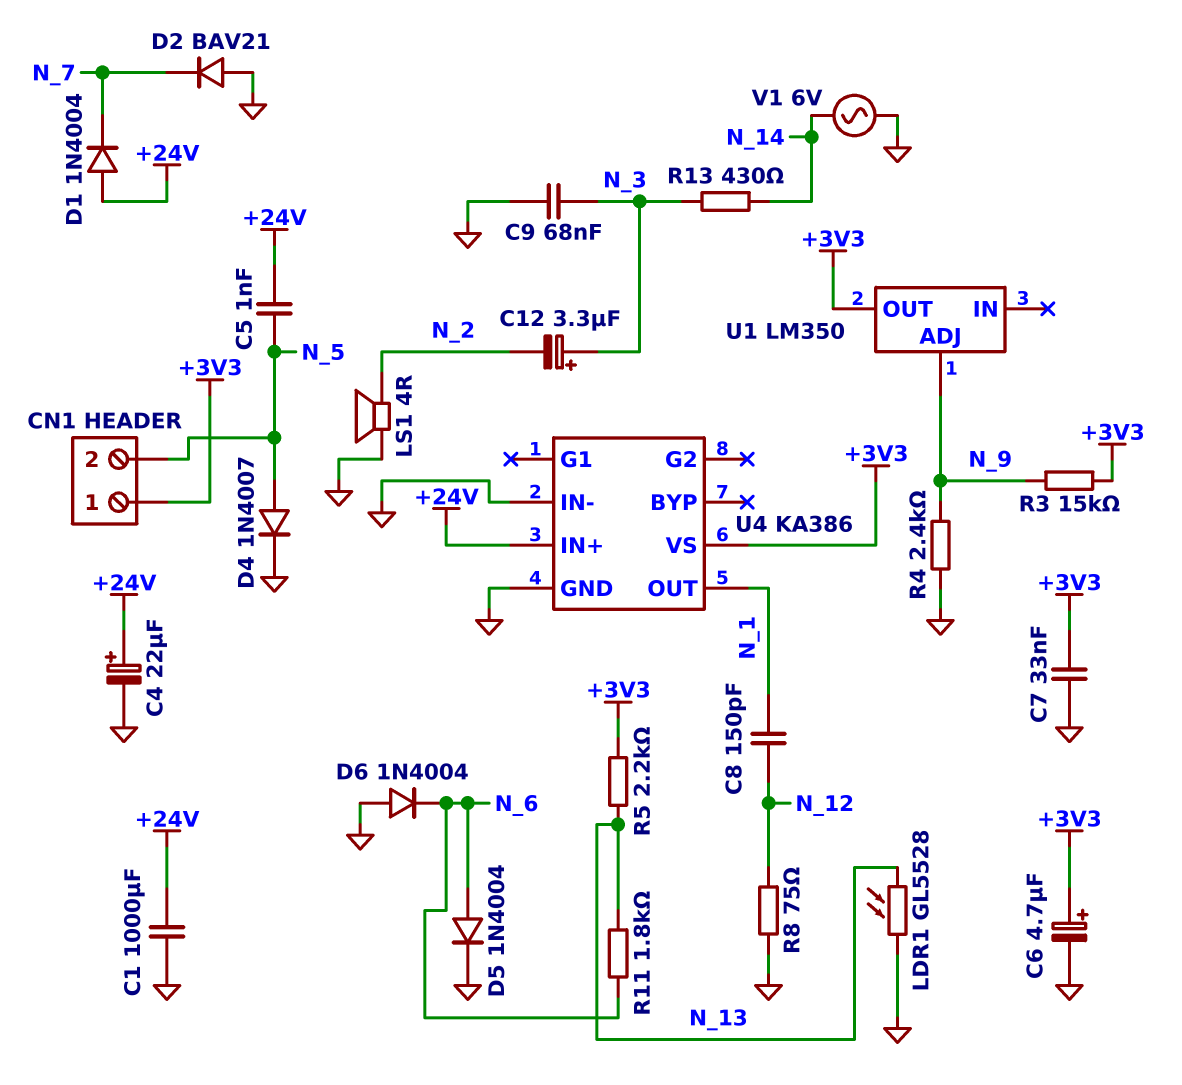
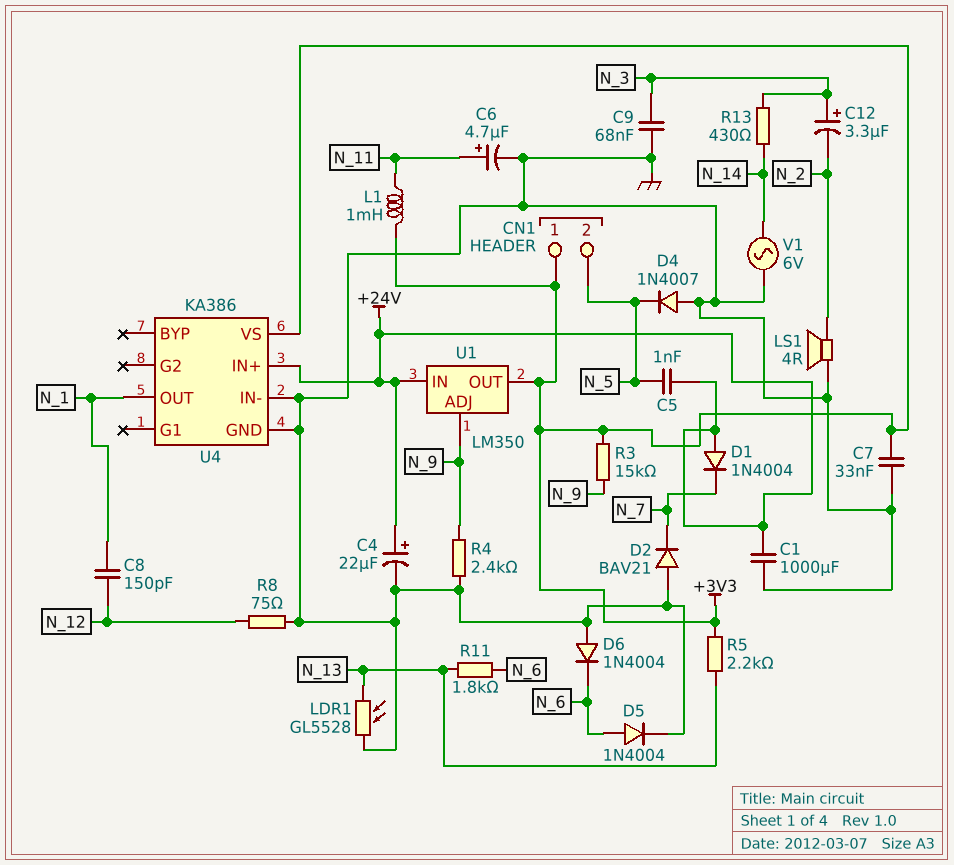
C6: 4.7uF (plus +3V3, minus GND) -> 4.7uF (plus N_11, minus GND)
D4: diode 1N4007 (A N_5, K GND) -> diode 1N4007 (A GND, K N_5)
L1: none -> 1mH (+3V3, N_11)
U1 pin IN: none -> +24V

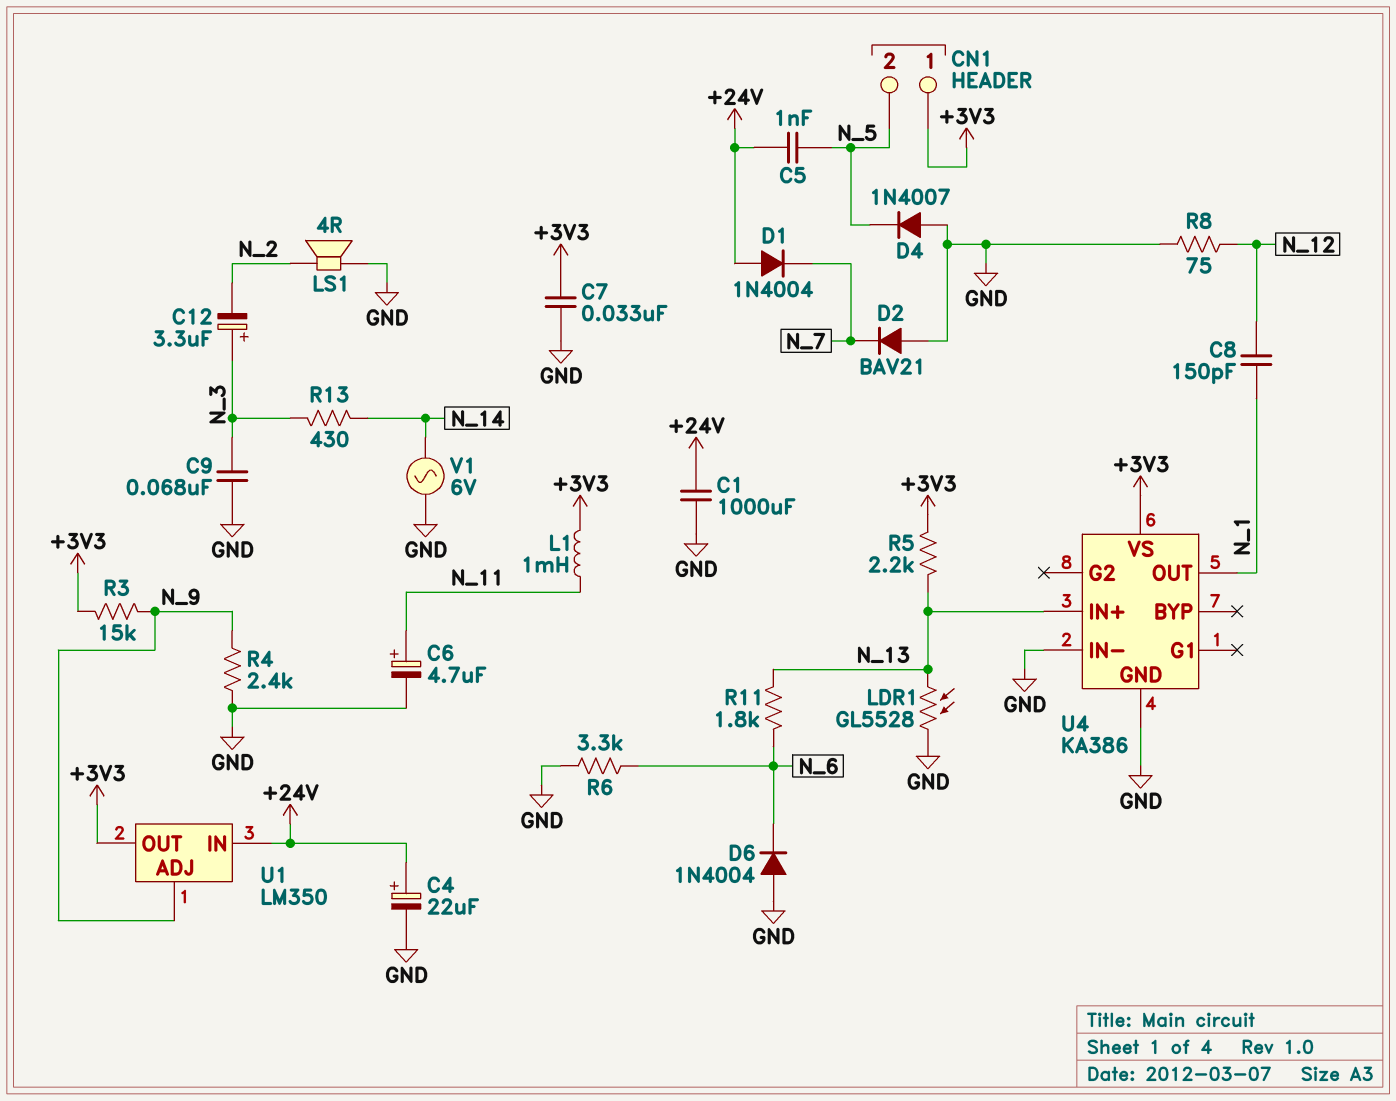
D5: diode 1N4004 (A N_6, K GND) -> none
R6: none -> 3.3k (GND, N_6)
U4 pin IN+: +24V -> N_13

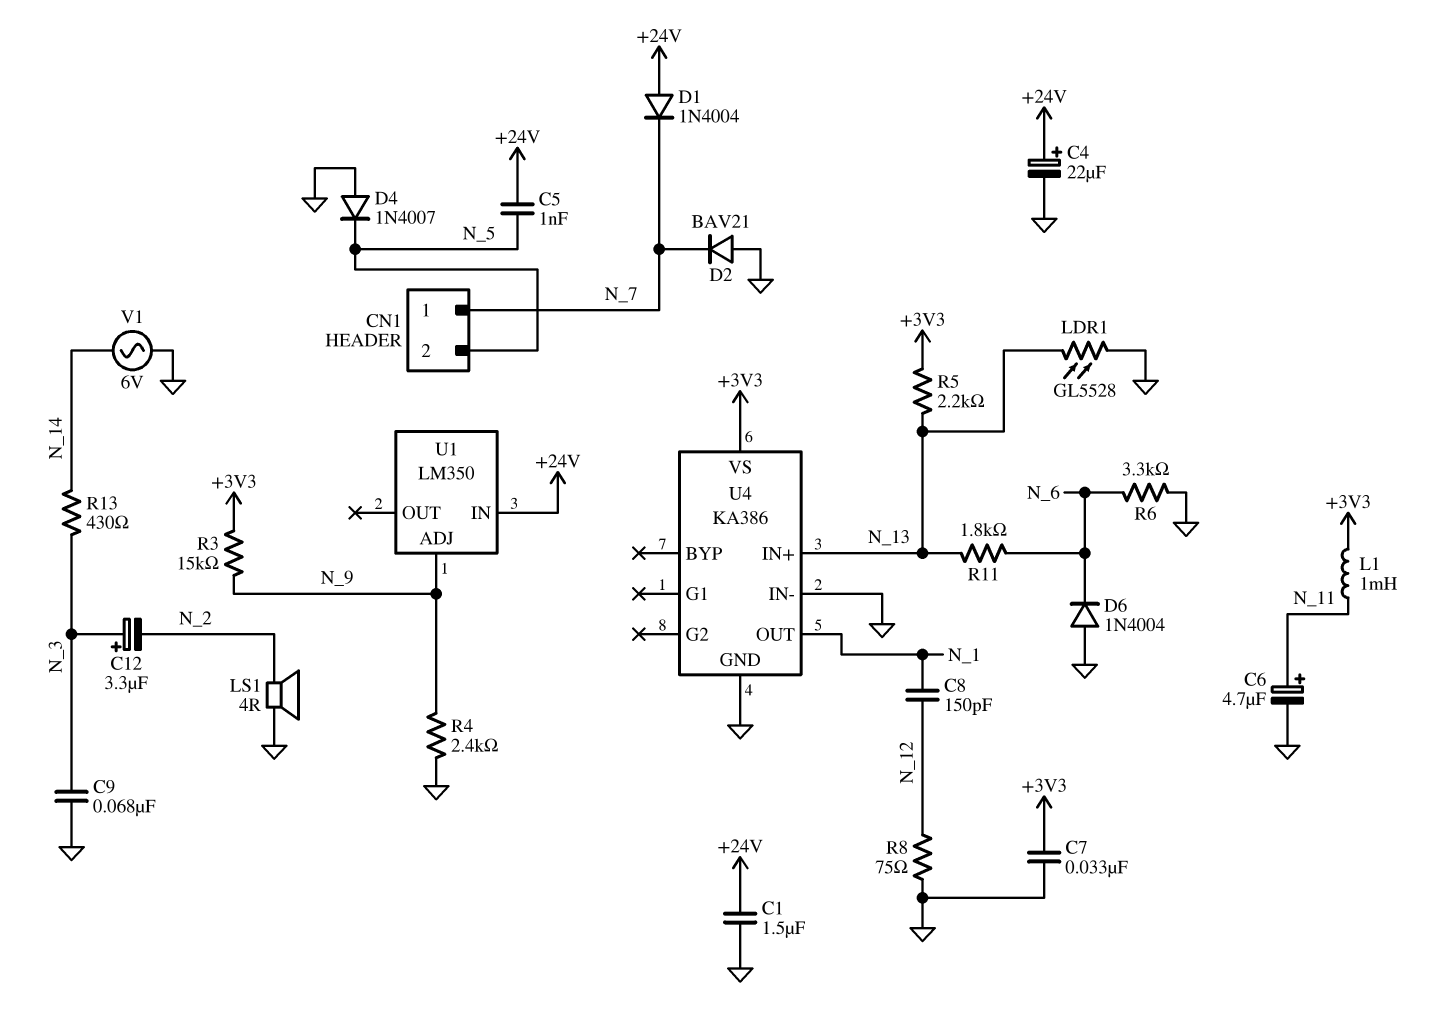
C1: 1000uF (+24V, GND) -> 1.5uF (+24V, GND)
CN1 pin 1: +3V3 -> N_7
U1 pin OUT: +3V3 -> none

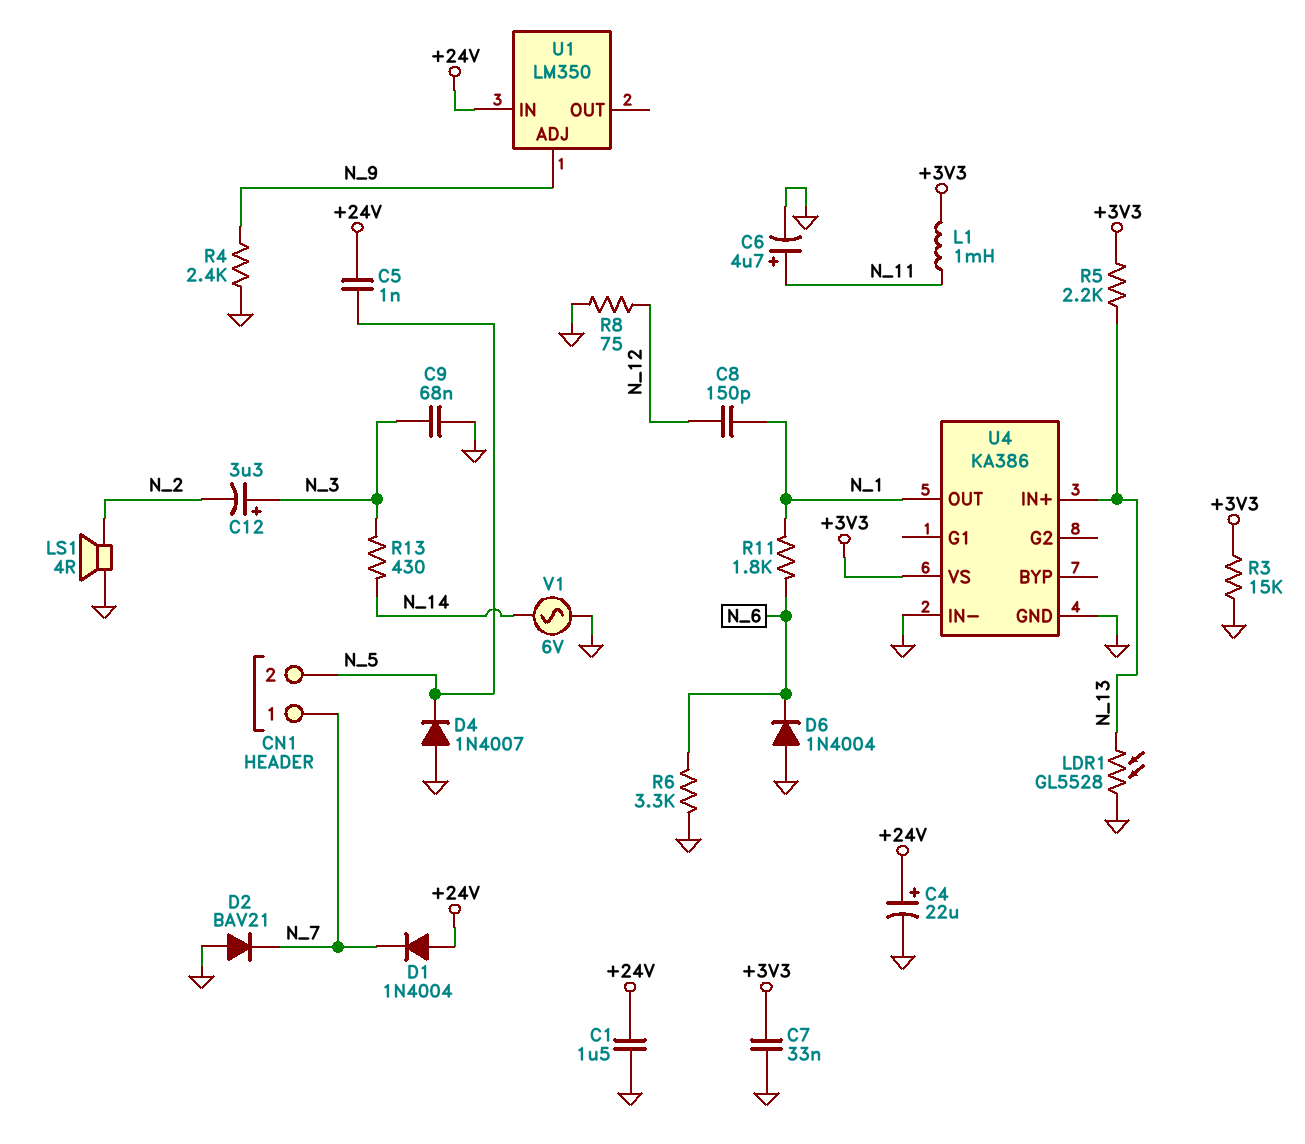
R3: 15k (+3V3, N_9) -> 15k (+3V3, GND)
R11: 1.8k (N_6, N_13) -> 1.8k (N_1, N_6)

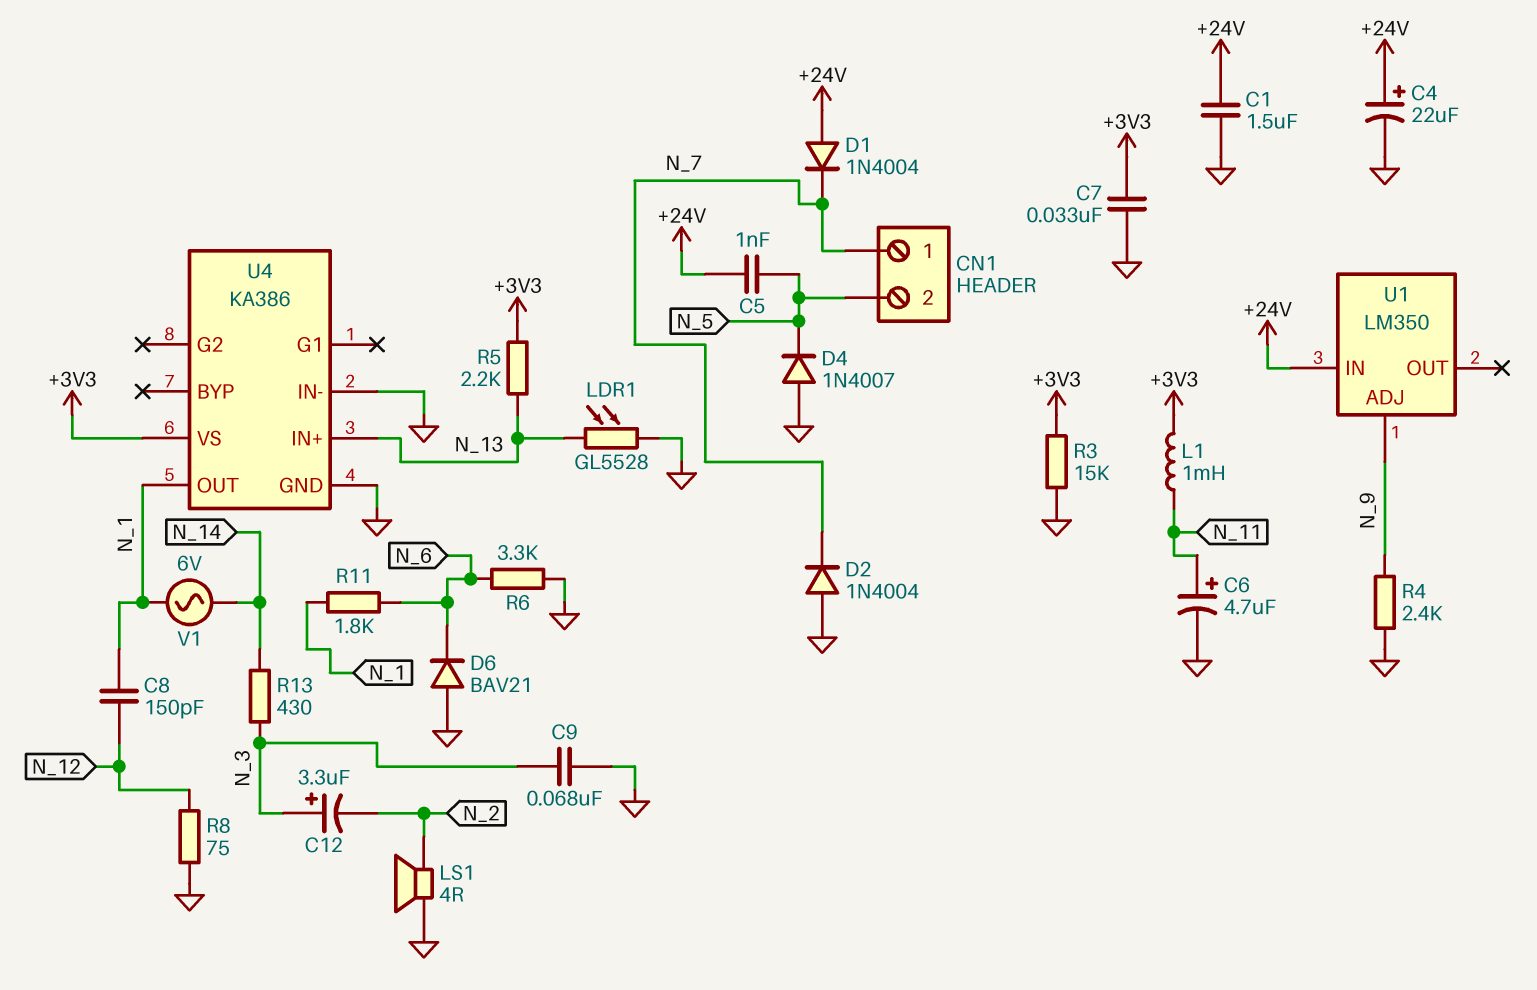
D2: diode BAV21 (A GND, K N_7) -> diode 1N4004 (A GND, K N_7)
D6: diode 1N4004 (A GND, K N_6) -> diode BAV21 (A GND, K N_6)
V1: AC 6V (GND, N_14) -> AC 6V (N_1, N_14)

